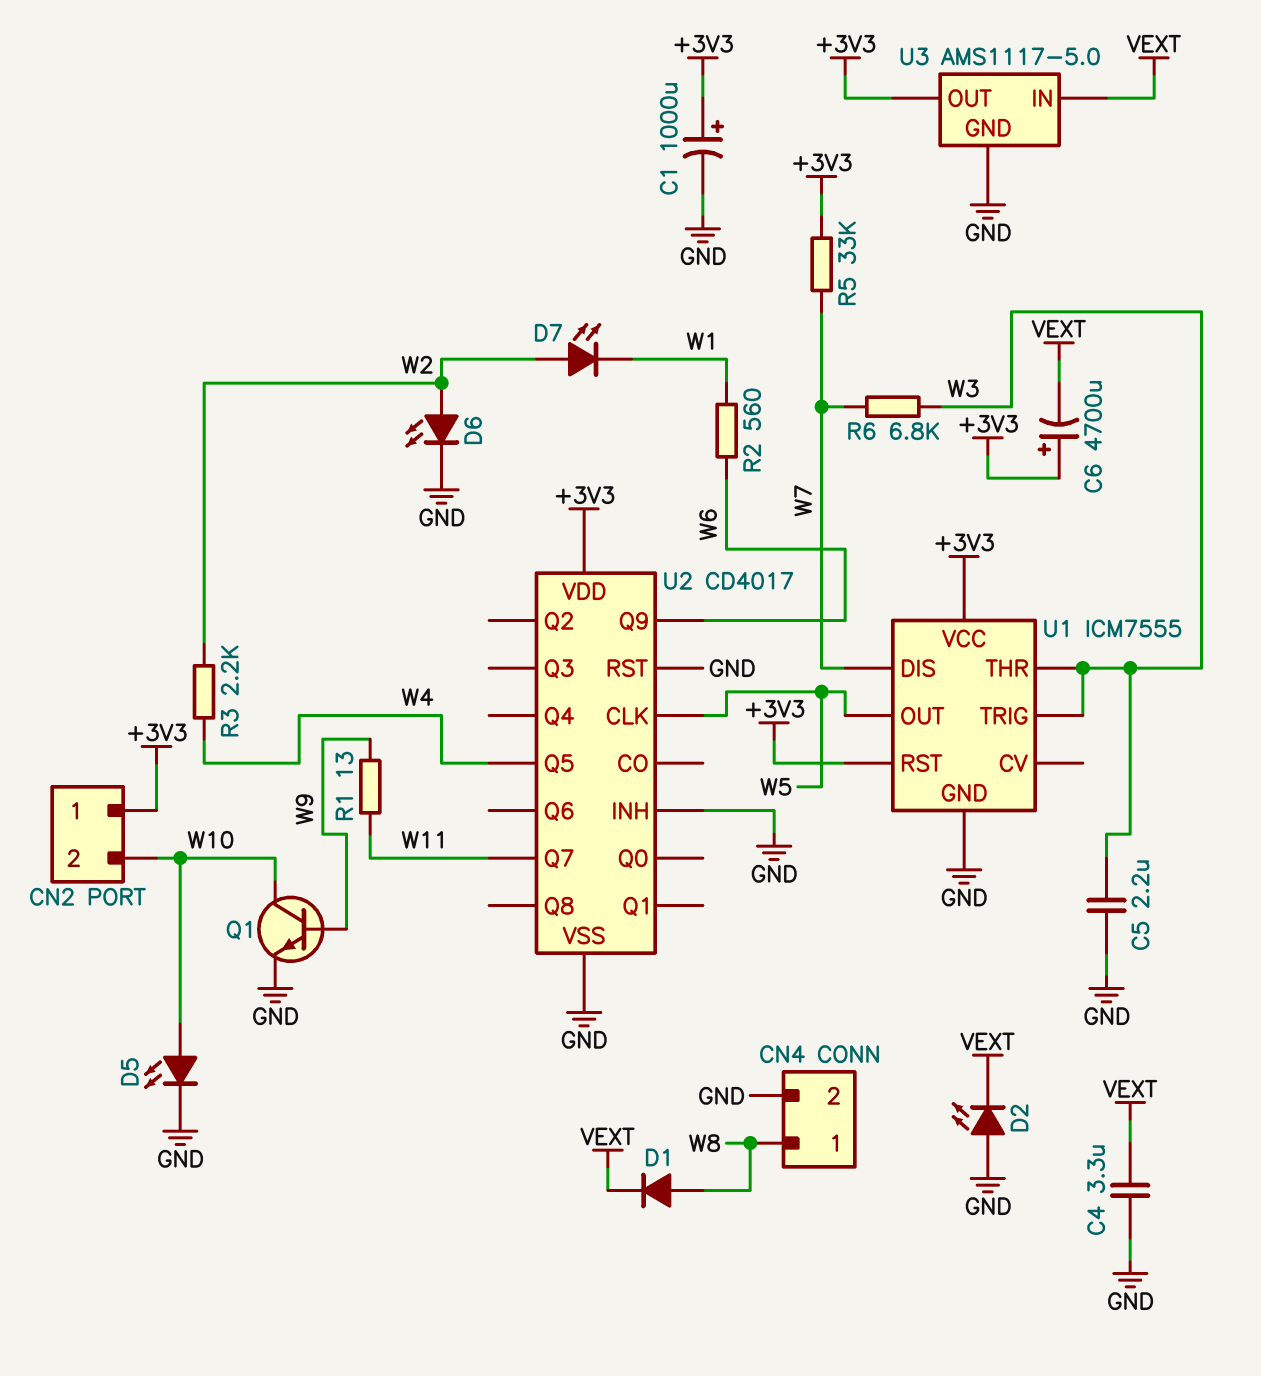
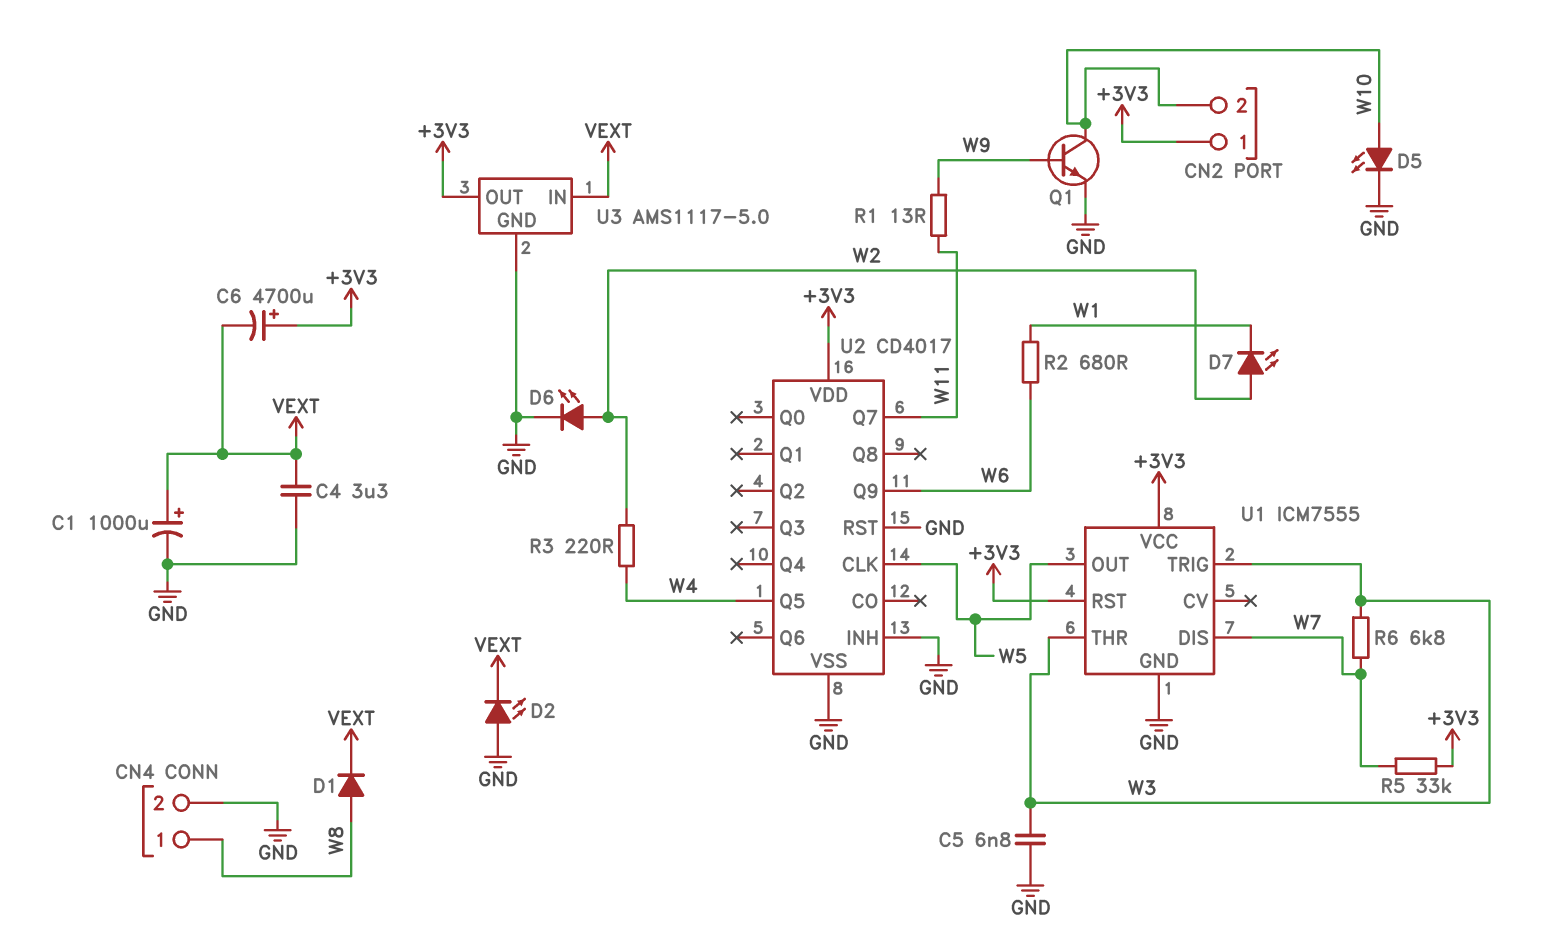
C1: 1000uF (plus +3V3, minus GND) -> 1000uF (plus VEXT, minus GND)
C5: 2.2uF (GND, W3) -> 6.8nF (GND, W3)
R2: 560 (W1, W6) -> 680 (W1, W6)
R3: 2.2k (W2, W4) -> 220 (W2, W4)

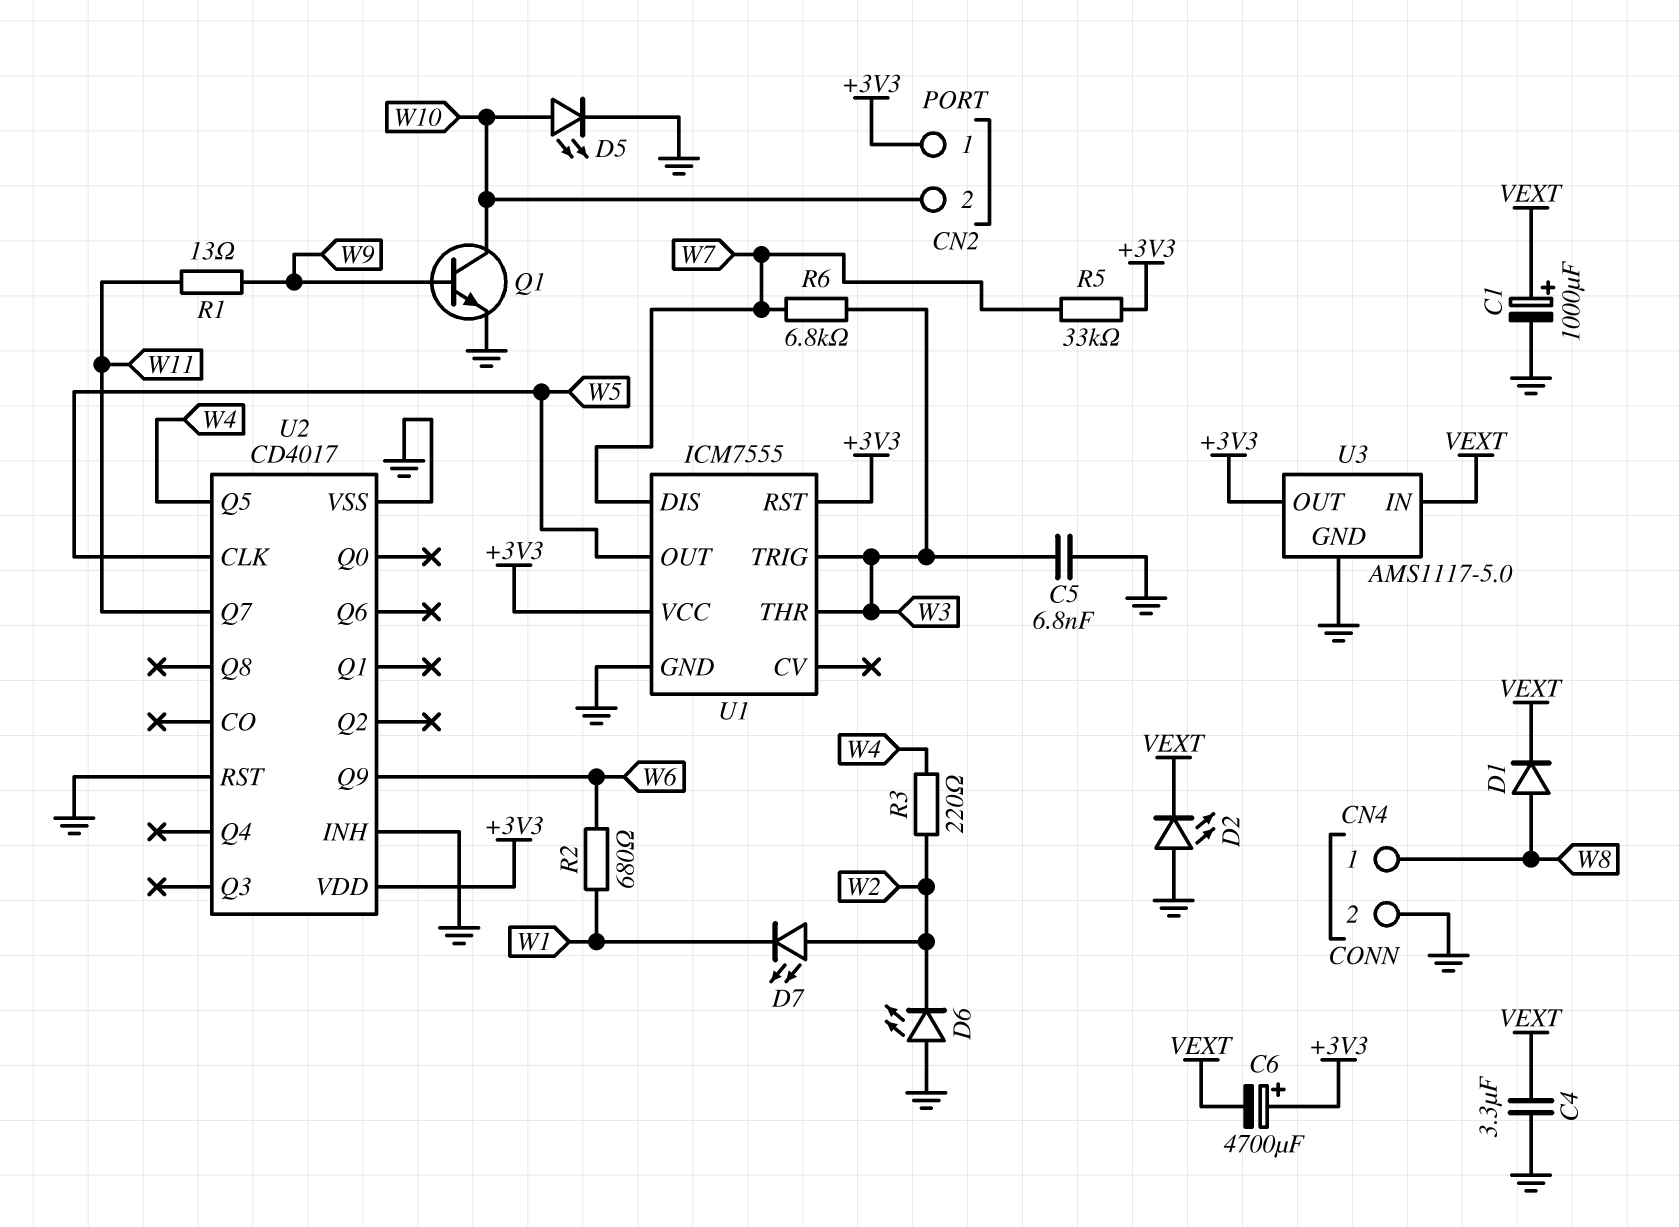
D6: LED (A W2, K GND) -> LED (A GND, K W2)

